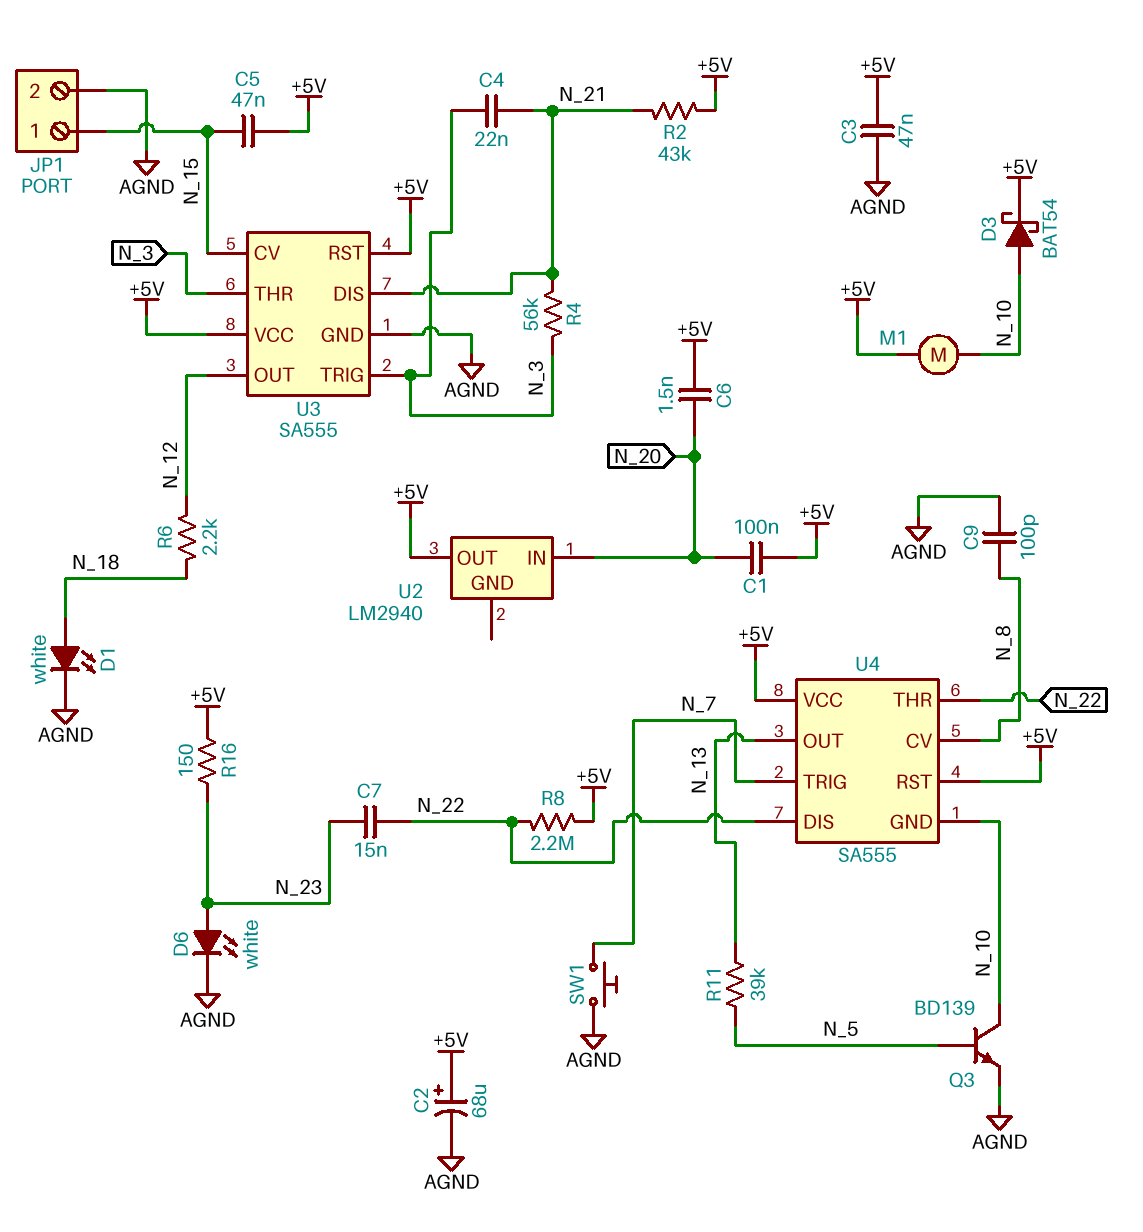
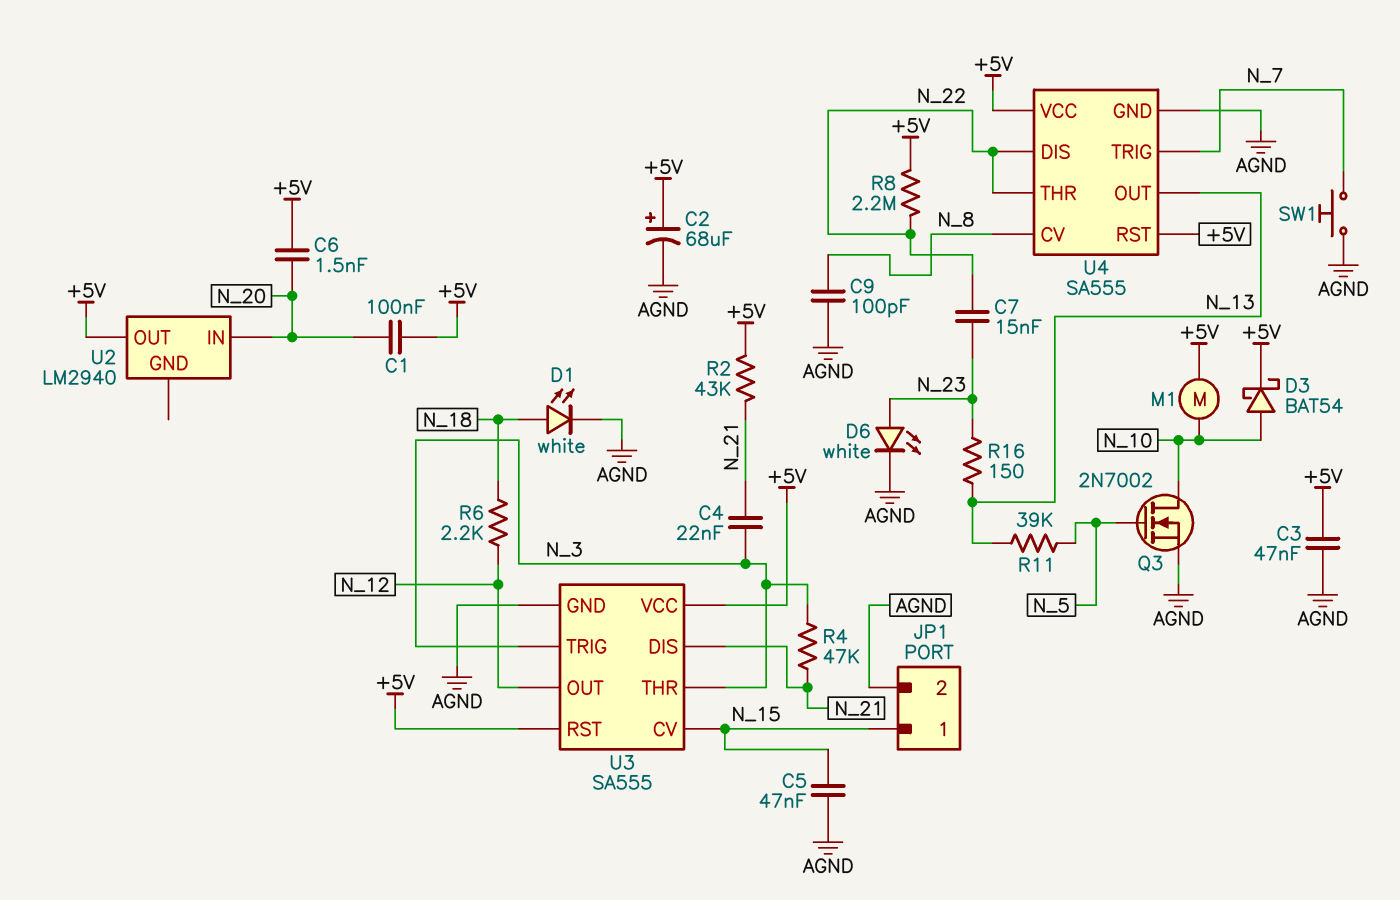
C5: 47nF (+5V, N_15) -> 47nF (AGND, N_15)
Q3: NPN BD139 (B N_5, C N_10, E AGND) -> NMOS 2N7002 (G N_5, D N_10, S AGND)
R4: 56k (N_3, N_21) -> 47k (N_3, N_21)
R16: 150 (+5V, N_23) -> 150 (N_13, N_23)
U4 pin GND: N_10 -> AGND

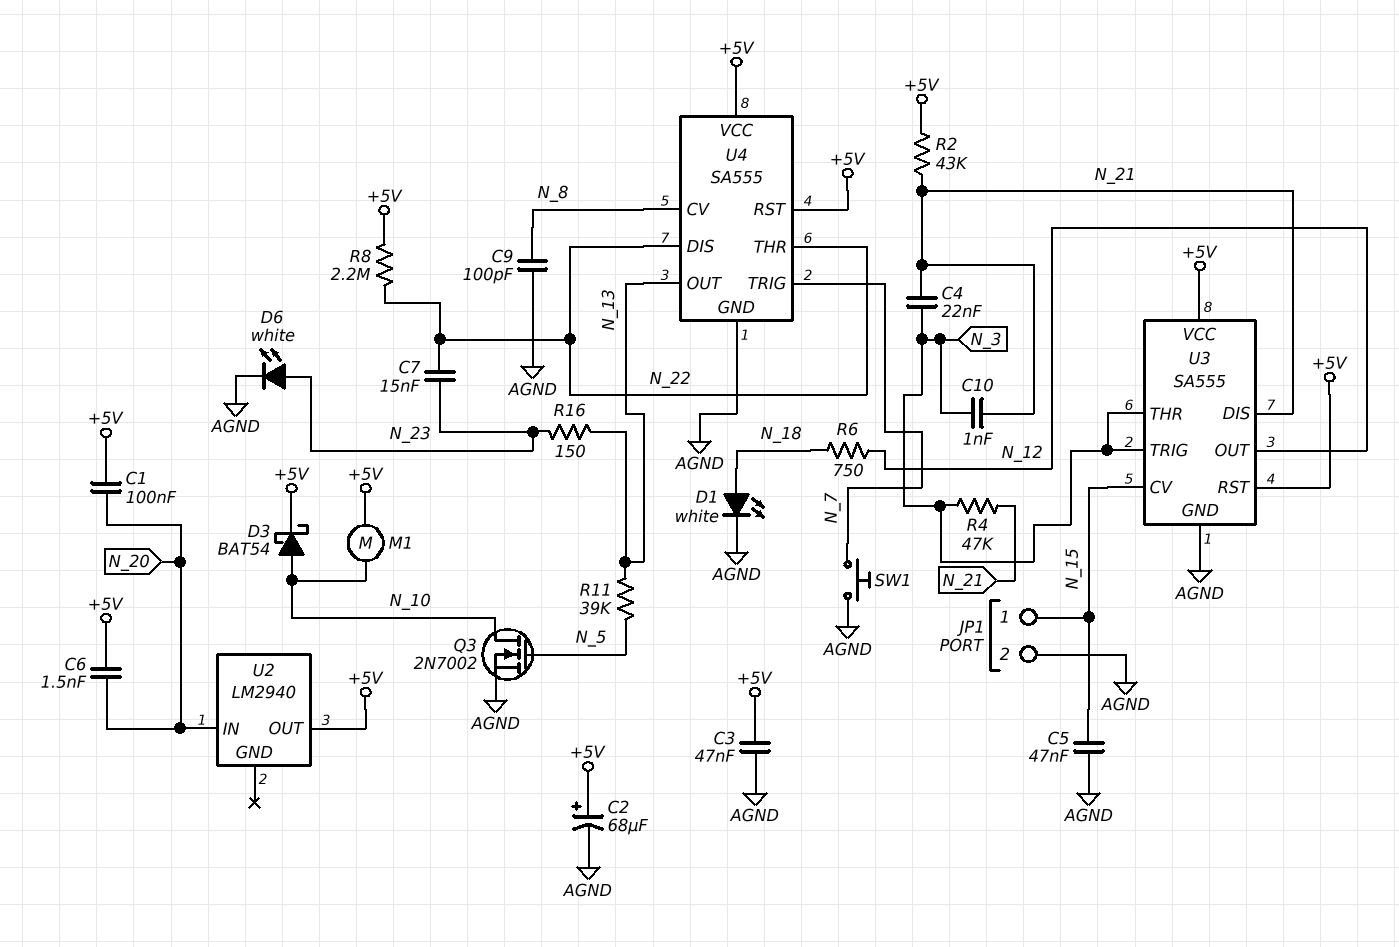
C10: none -> 1nF (N_3, N_21)
R6: 2.2k (N_12, N_18) -> 750 (N_12, N_18)

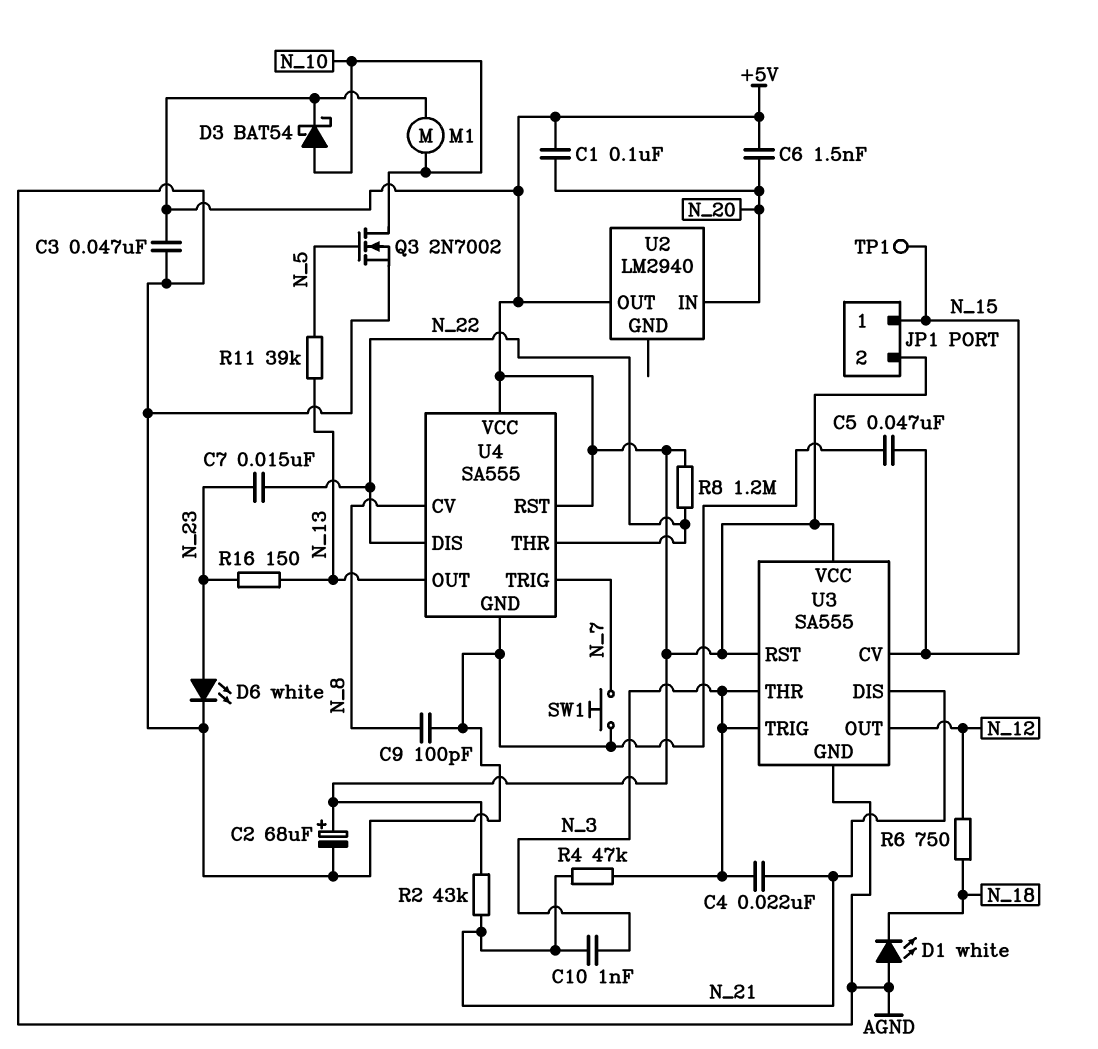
D1: LED white (A N_18, K AGND) -> LED white (A AGND, K N_18)
JP1 pin 2: AGND -> +5V
R8: 2.2M (+5V, N_22) -> 1.2M (+5V, N_22)
TP1: none -> test point (N_15)

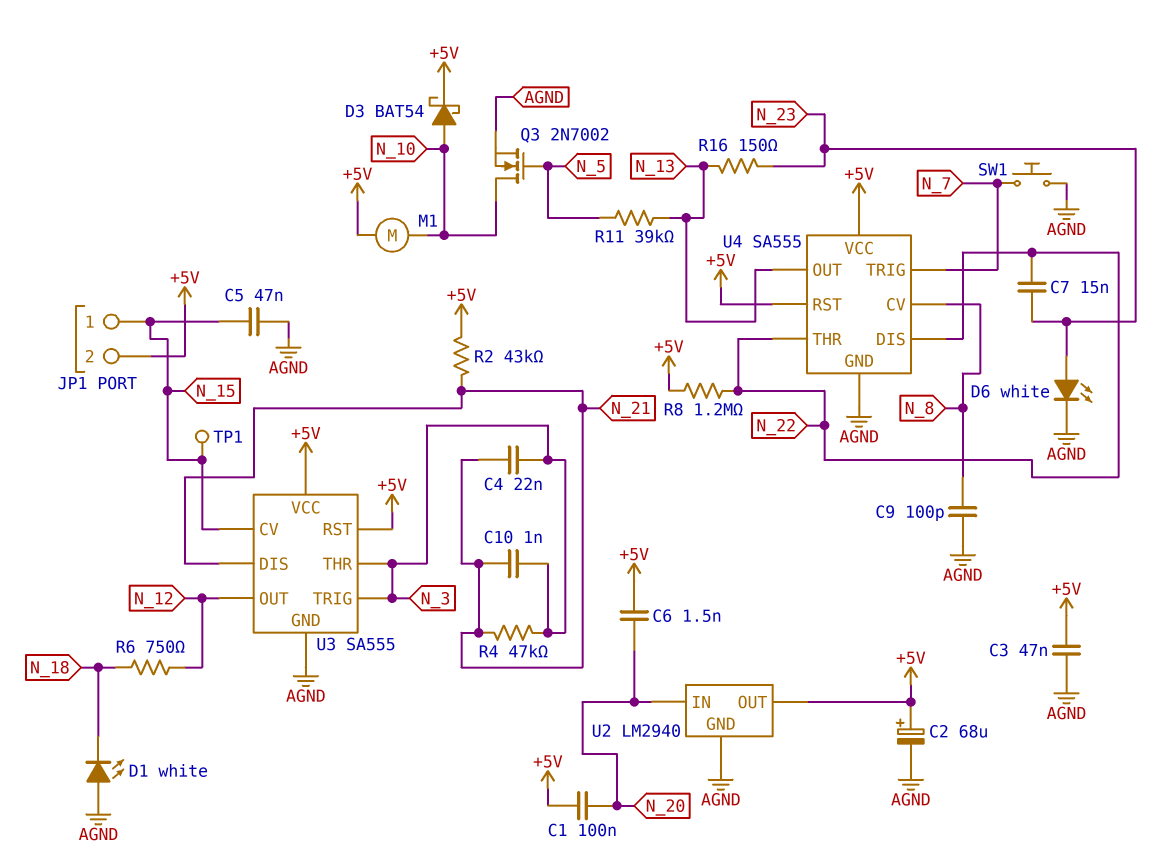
U2 pin GND: none -> AGND

